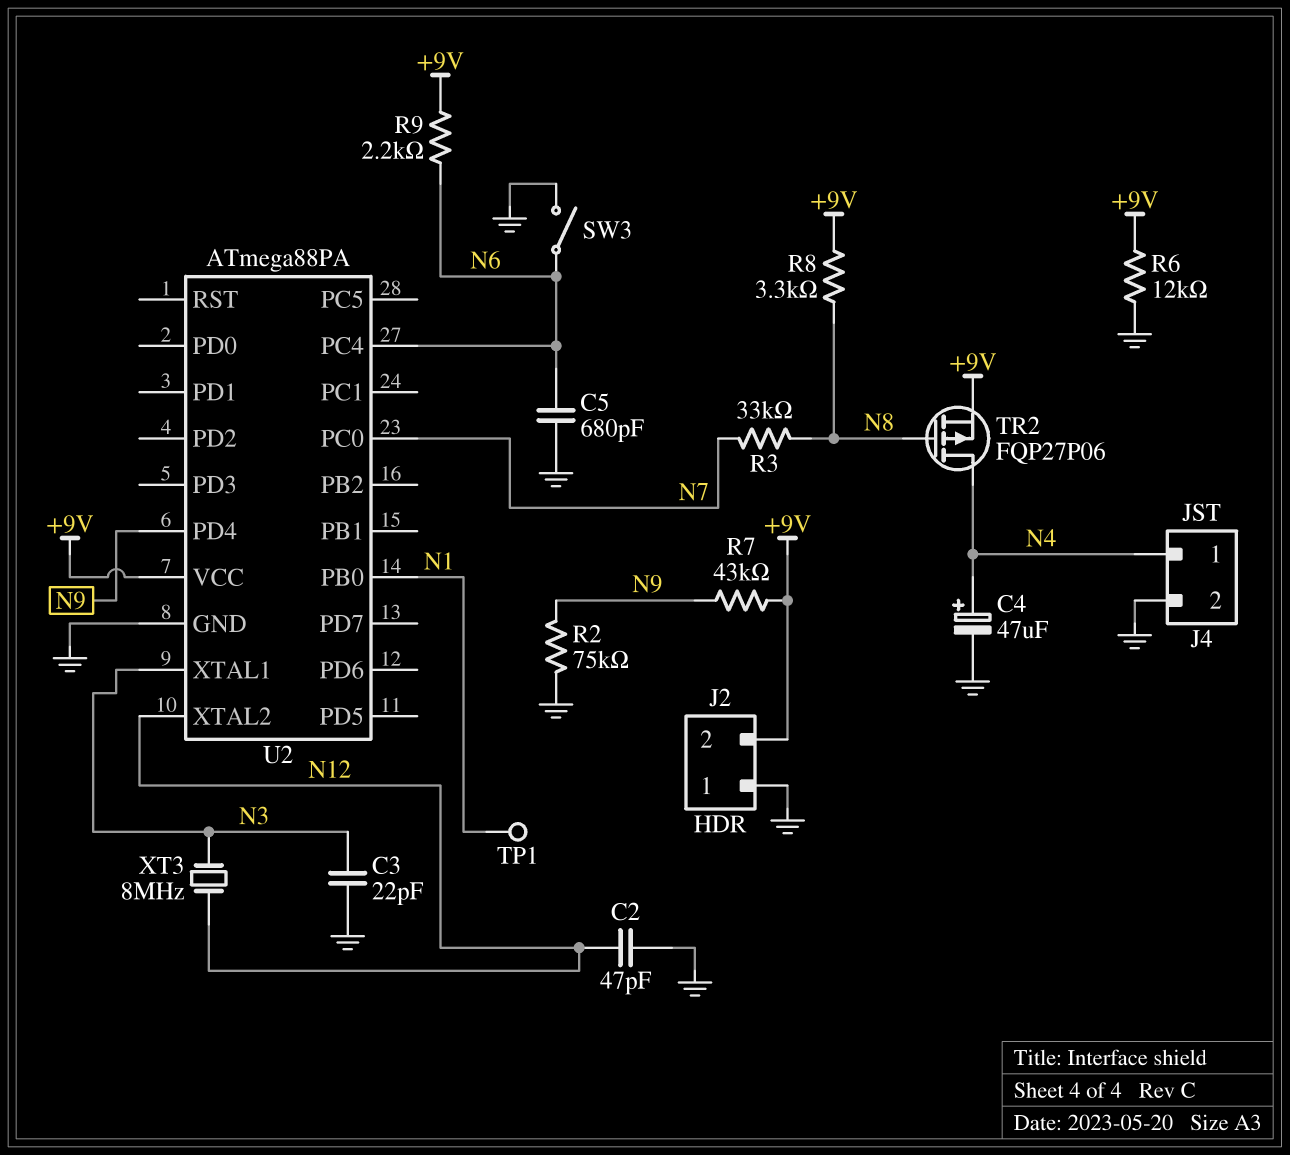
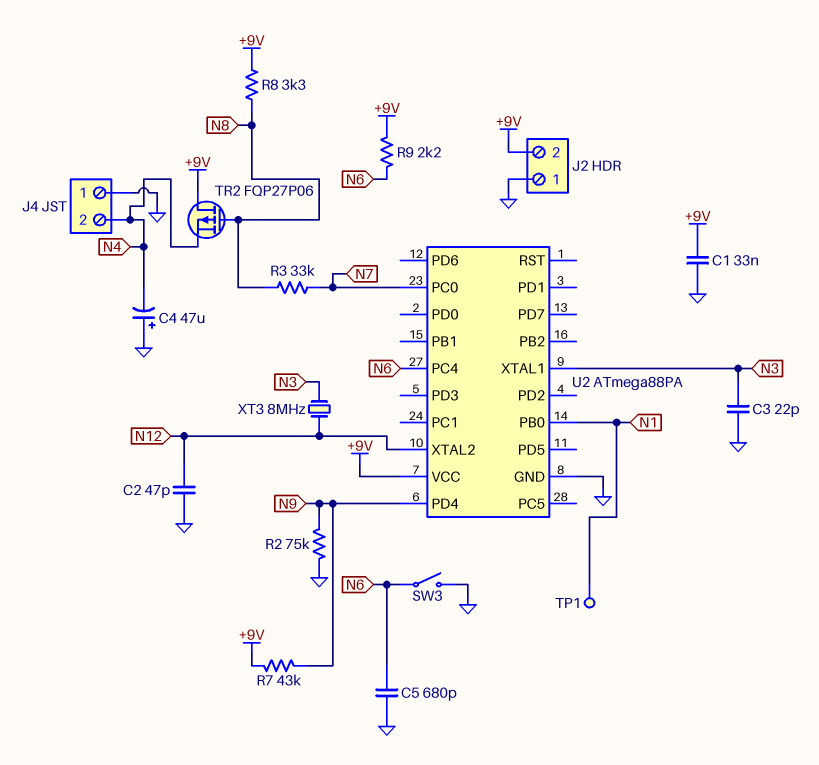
C1: none -> 33nF (+9V, GND)
C4: 47uF (plus N4, minus GND) -> 47uF (plus GND, minus N4)
J4 pin 1: N4 -> GND
J4 pin 2: GND -> N4
R6: 12k (+9V, GND) -> none
TR2: PMOS FQP27P06 (G N8, D N4, S +9V) -> PMOS FQP27P06 (G N8, D +9V, S N4)

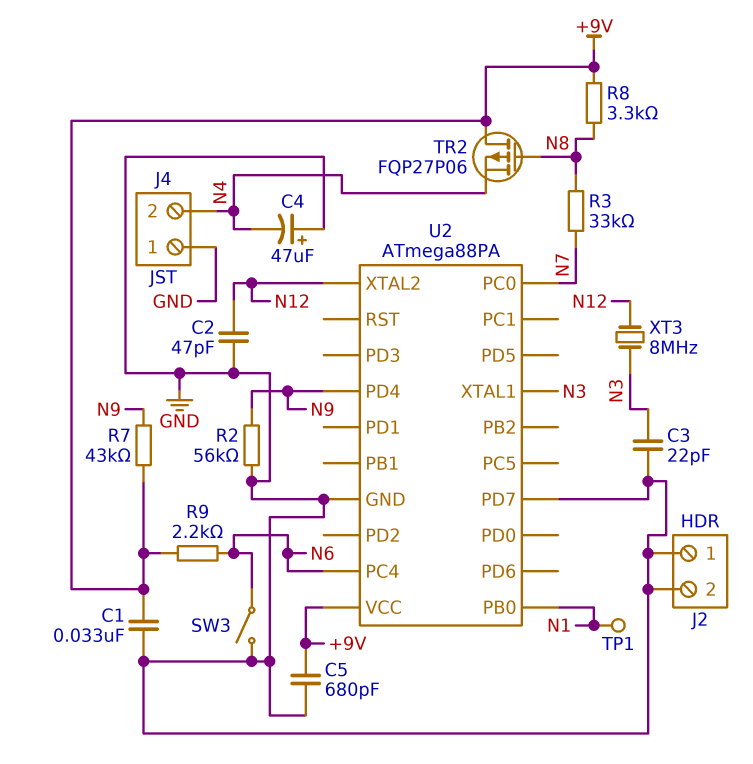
C5: 680pF (GND, N6) -> 680pF (+9V, GND)
J2 pin 2: +9V -> GND
R2: 75k (GND, N9) -> 56k (GND, N9)
U2 pin PD7: none -> GND

